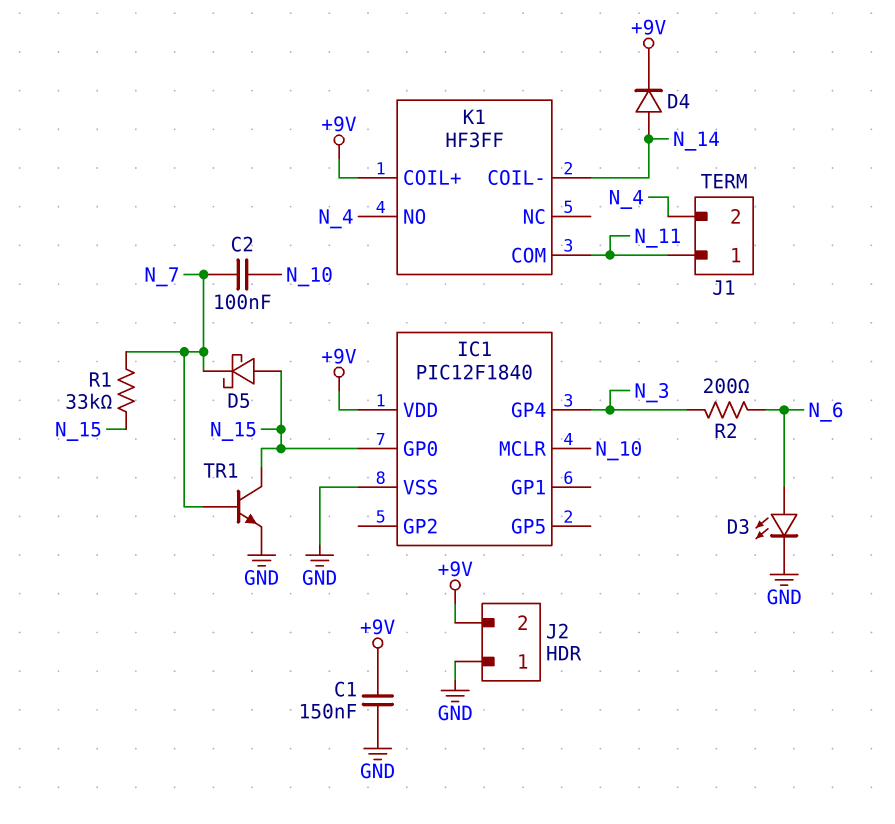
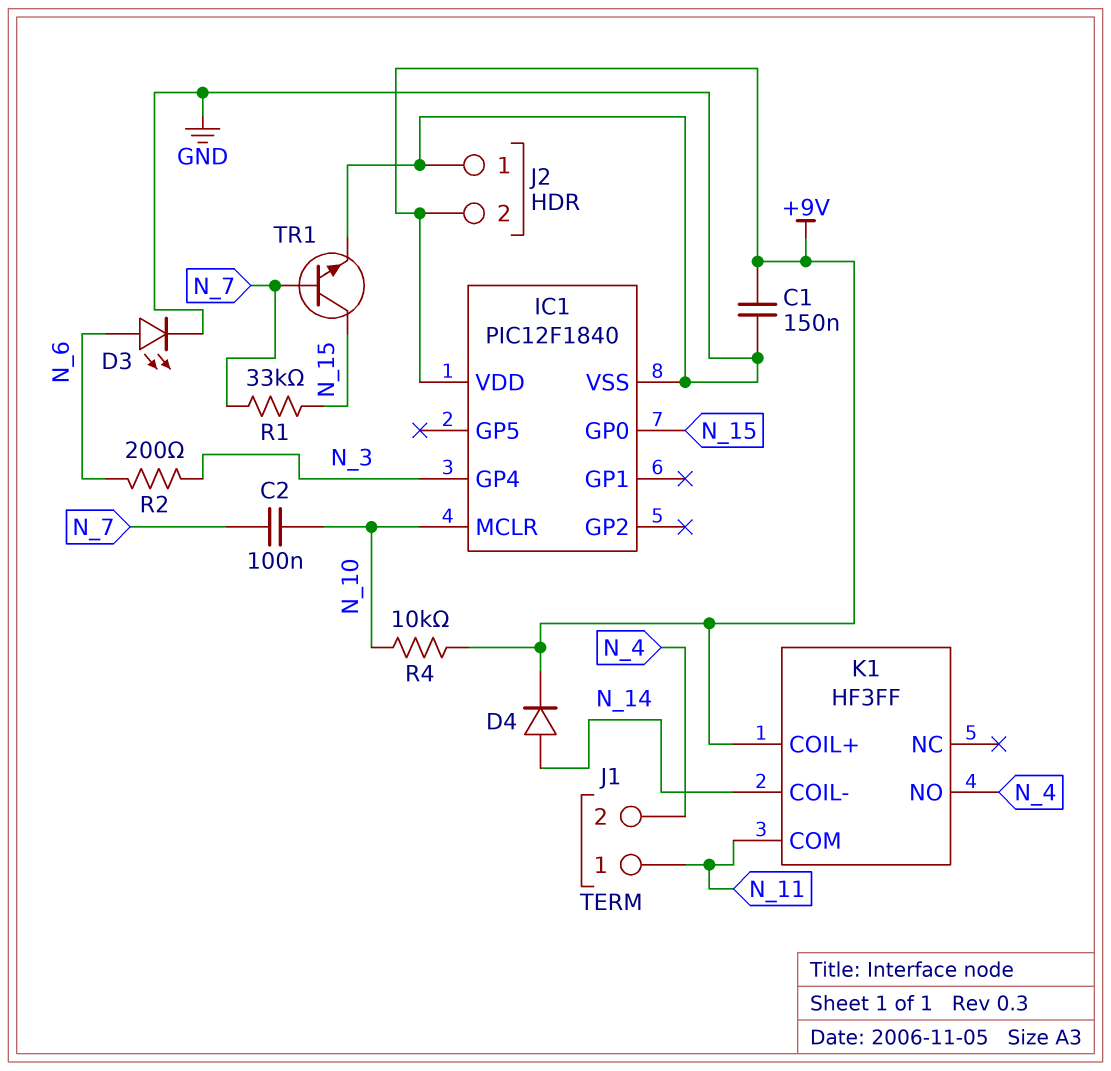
D5: schottky (A N_15, K N_7) -> none
R4: none -> 10k (+9V, N_10)

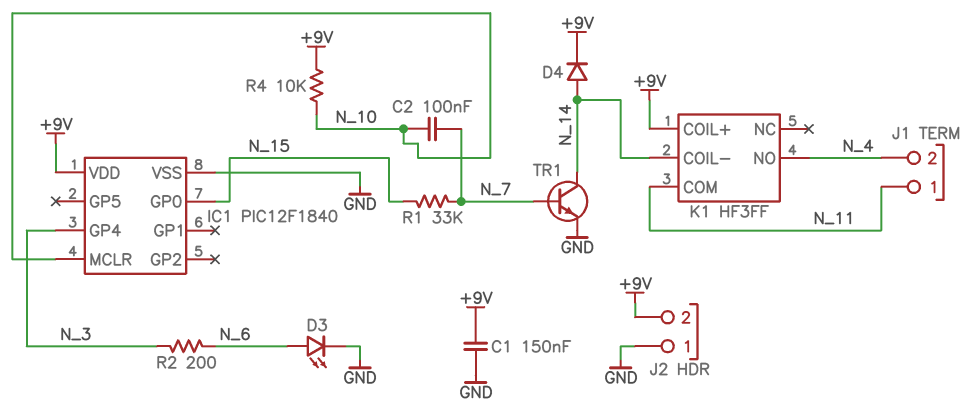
TR1: NPN (B N_7, C N_15, E GND) -> NPN (B N_7, C N_14, E GND)

